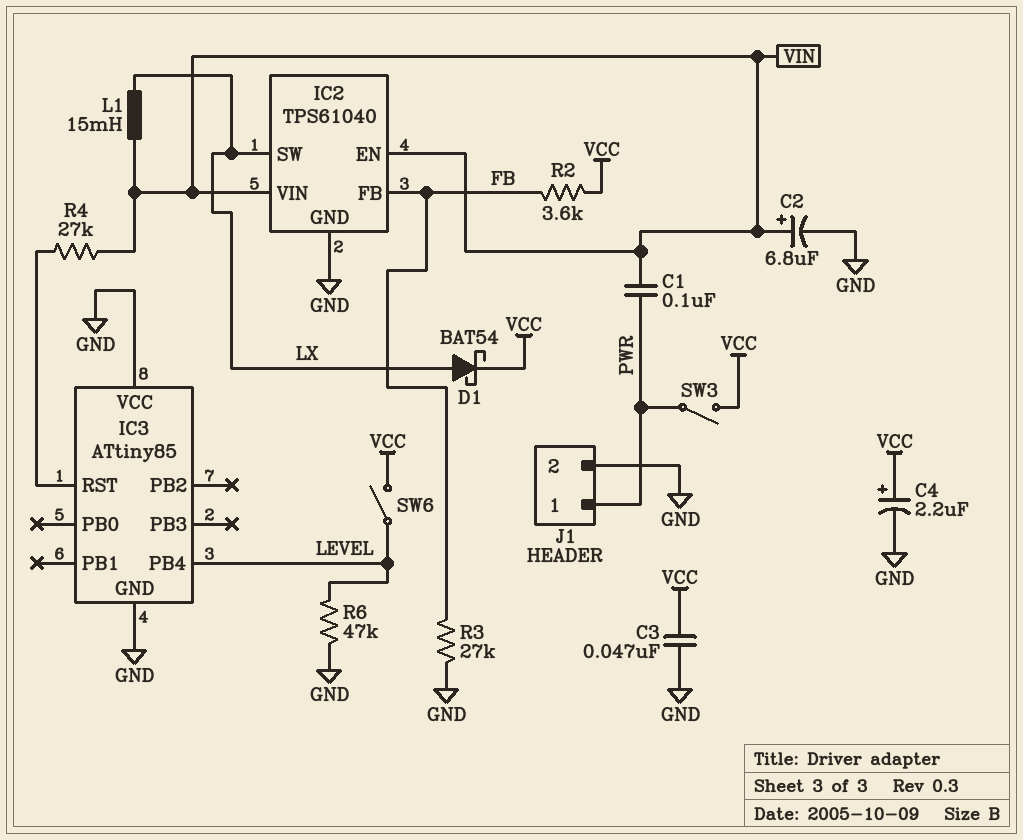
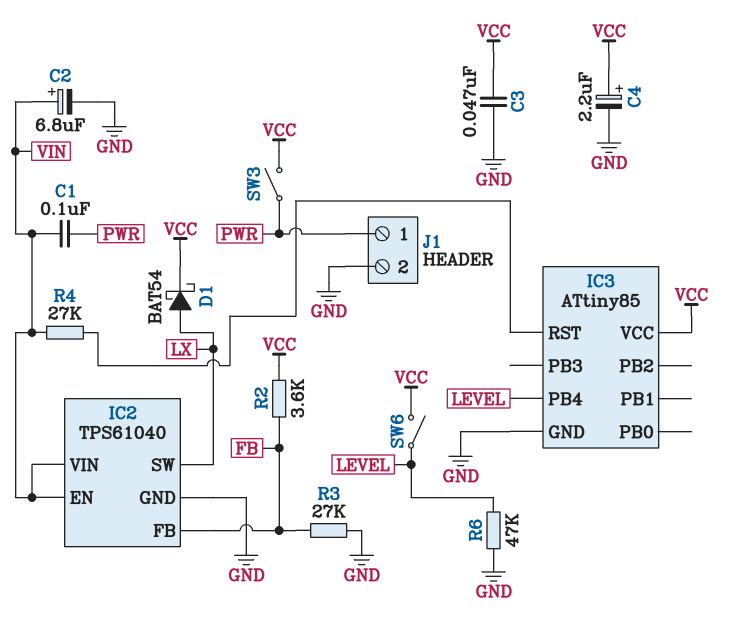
IC3 pin VCC: GND -> VCC
L1: 15mH (LX, VIN) -> none

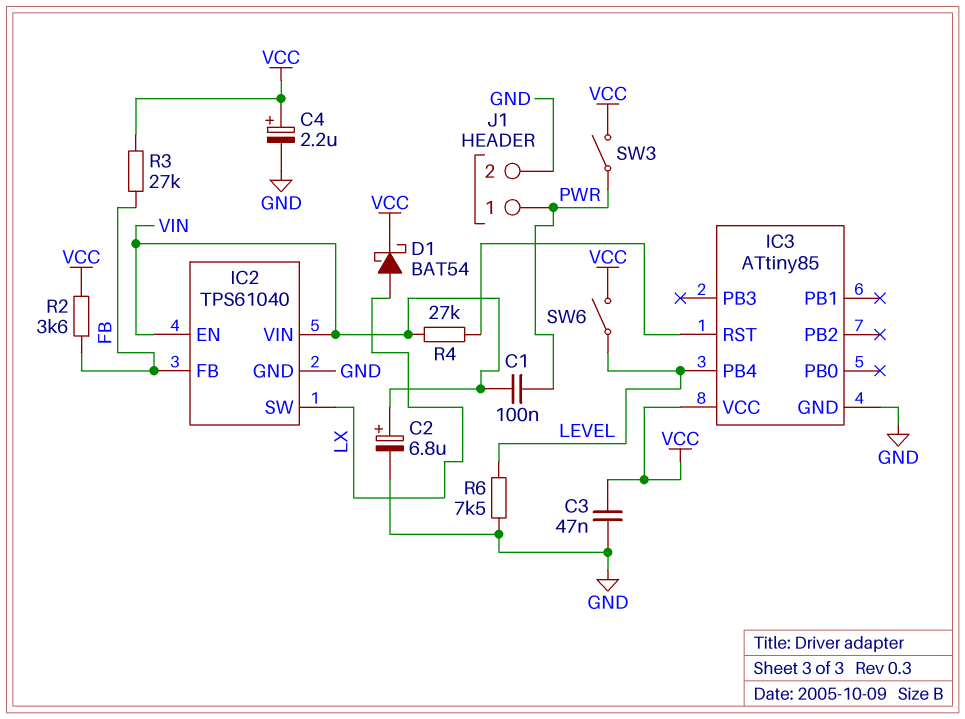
R3: 27k (FB, GND) -> 27k (FB, VCC)
R6: 47k (GND, LEVEL) -> 7.5k (GND, LEVEL)

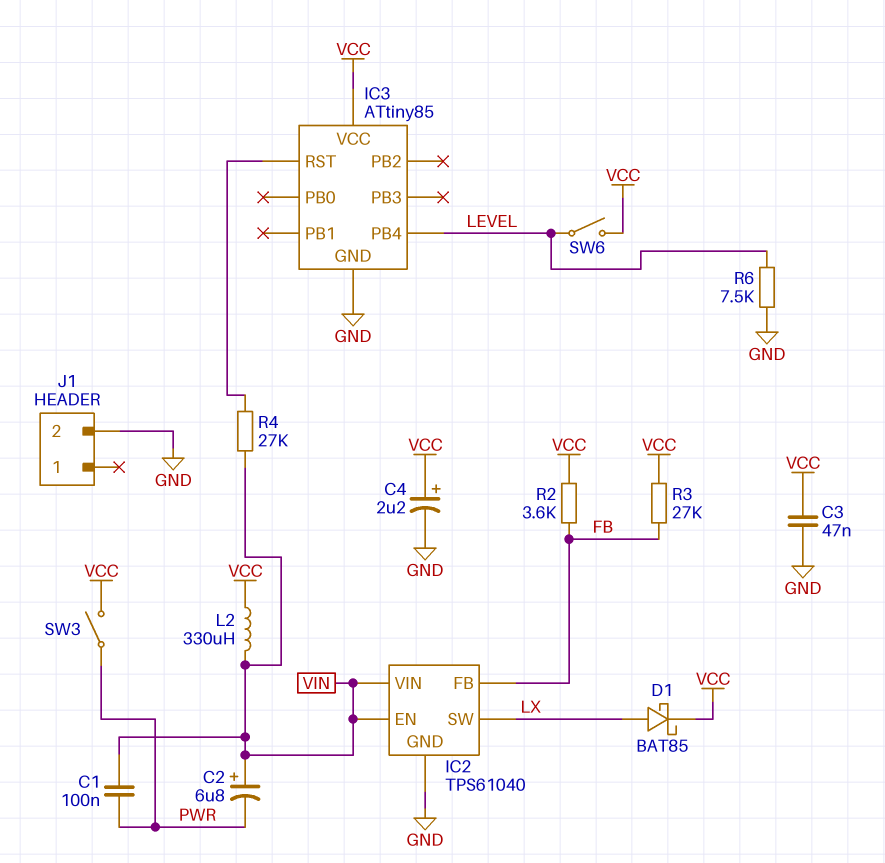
C2: 6.8uF (plus VIN, minus GND) -> 6.8uF (plus VIN, minus PWR)
D1: schottky BAT54 (A LX, K VCC) -> schottky BAT85 (A LX, K VCC)
J1 pin 1: PWR -> none
L2: none -> 330uH (VCC, VIN)

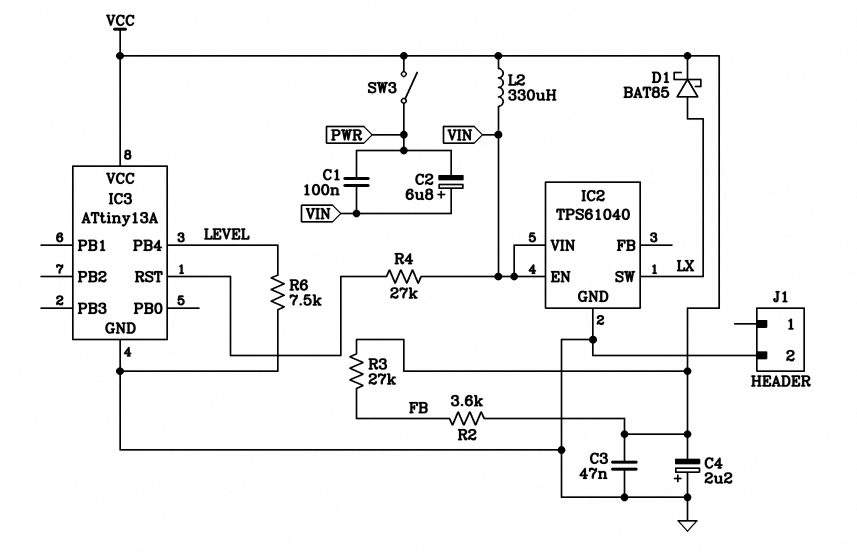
C4: 2.2uF (plus VCC, minus GND) -> 2.2uF (plus GND, minus VCC)
IC2 pin FB: FB -> none
IC3: ATtiny85 -> ATtiny13A
SW6: switch (LEVEL, VCC) -> none

